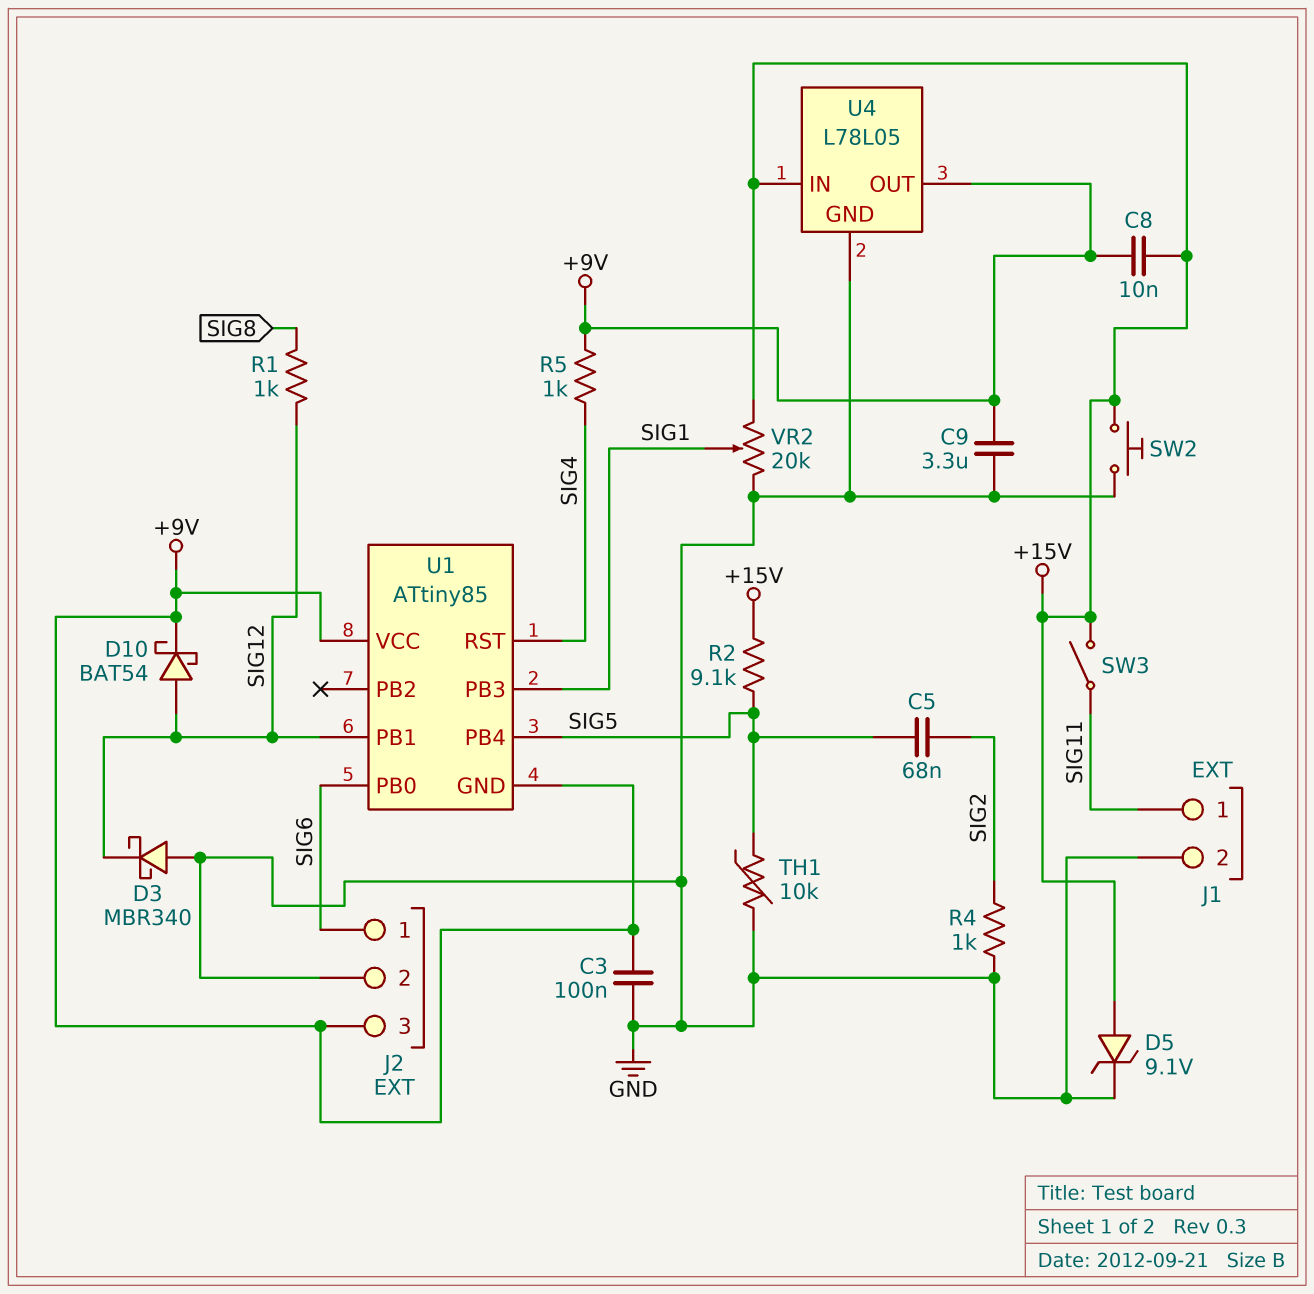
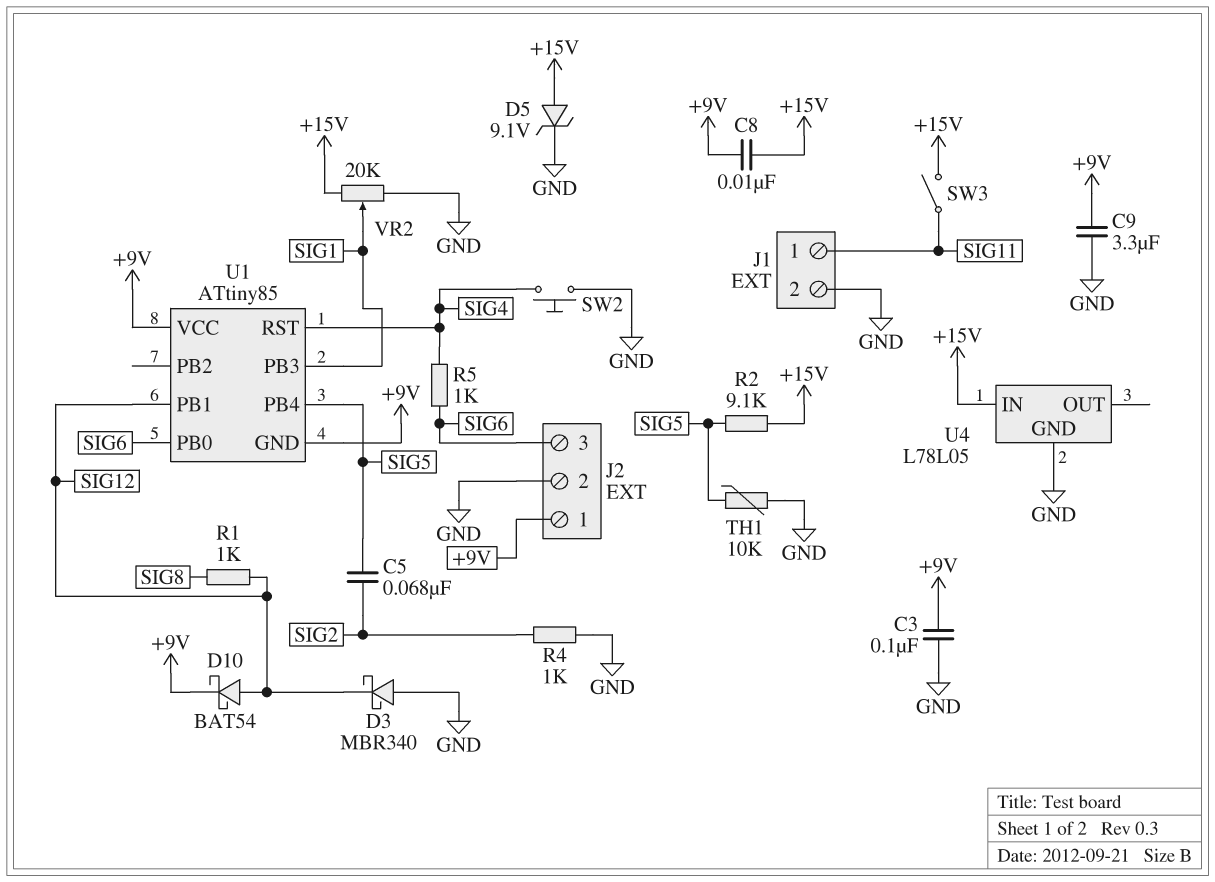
J2 pin 1: SIG6 -> +9V
J2 pin 3: +9V -> SIG6
R5: 1k (+9V, SIG4) -> 1k (SIG4, SIG6)
SW2: button (+15V, GND) -> button (GND, SIG4)
U4 pin OUT: +9V -> none

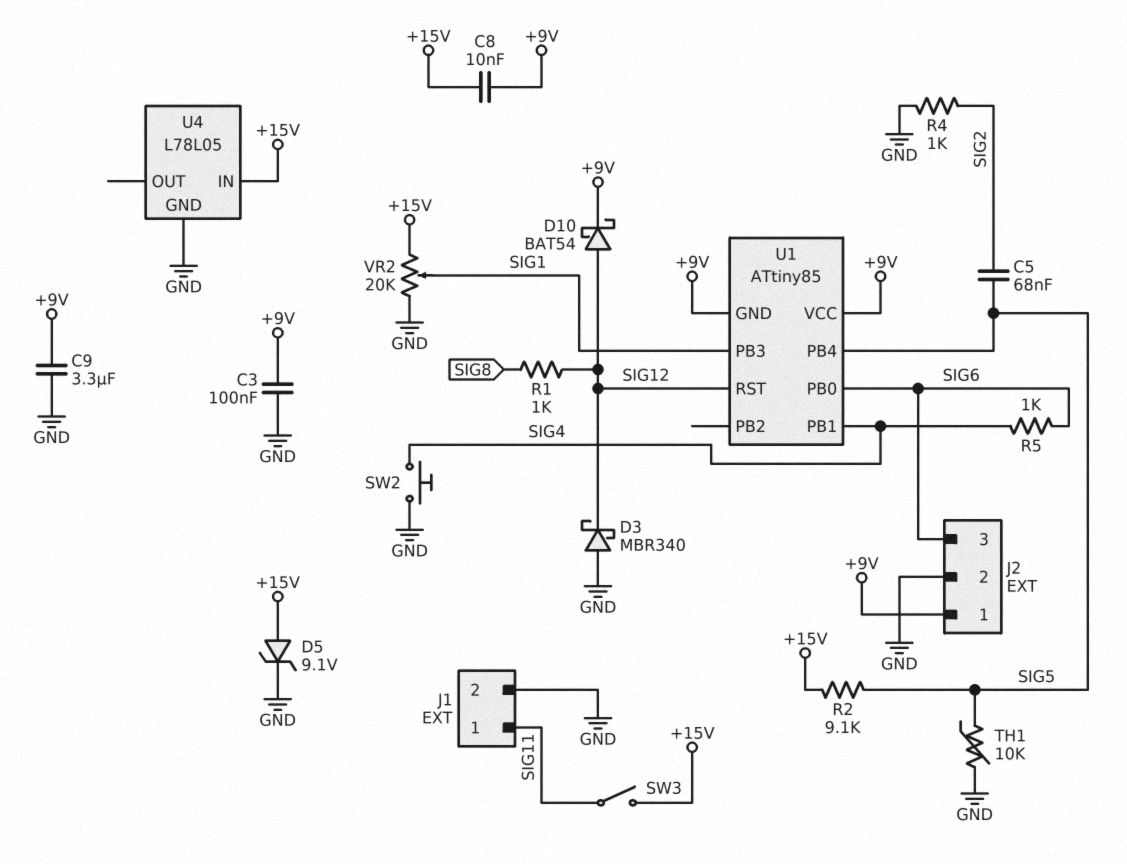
U1 pin PB1: SIG12 -> SIG4
U1 pin RST: SIG4 -> SIG12

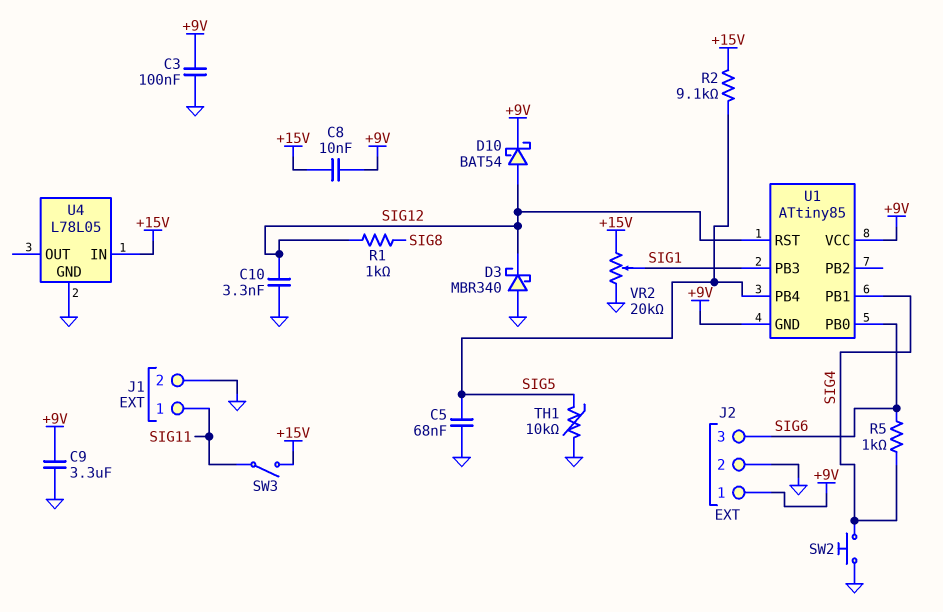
C5: 68nF (SIG2, SIG5) -> 68nF (GND, SIG5)
C10: none -> 3.3nF (GND, SIG12)
D5: zener 9.1V (A +15V, K GND) -> none
R4: 1k (GND, SIG2) -> none

